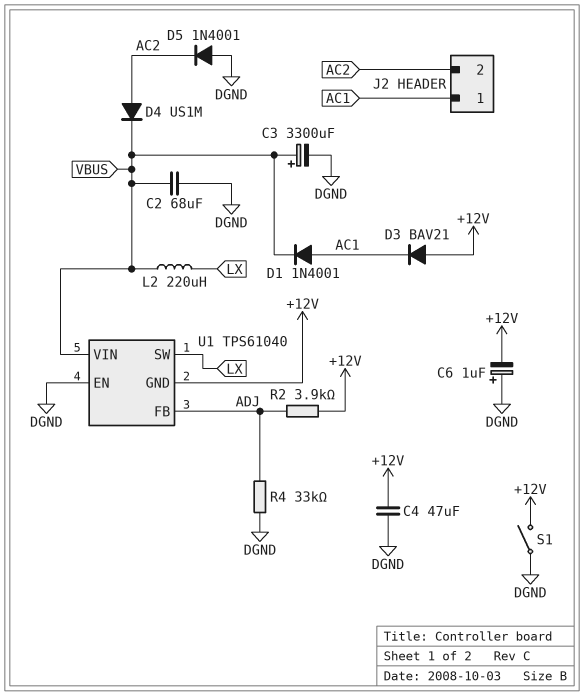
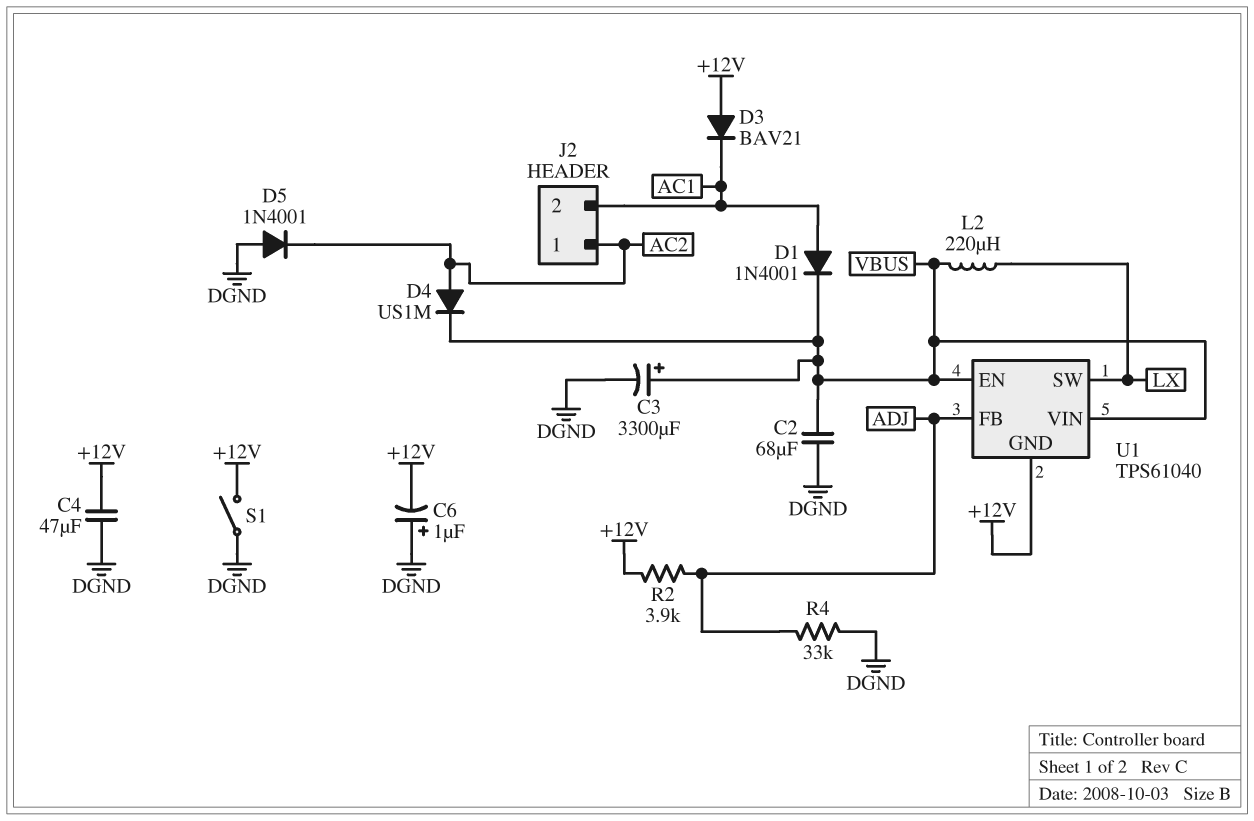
J2 pin 1: AC1 -> AC2
J2 pin 2: AC2 -> AC1
U1 pin EN: DGND -> VBUS

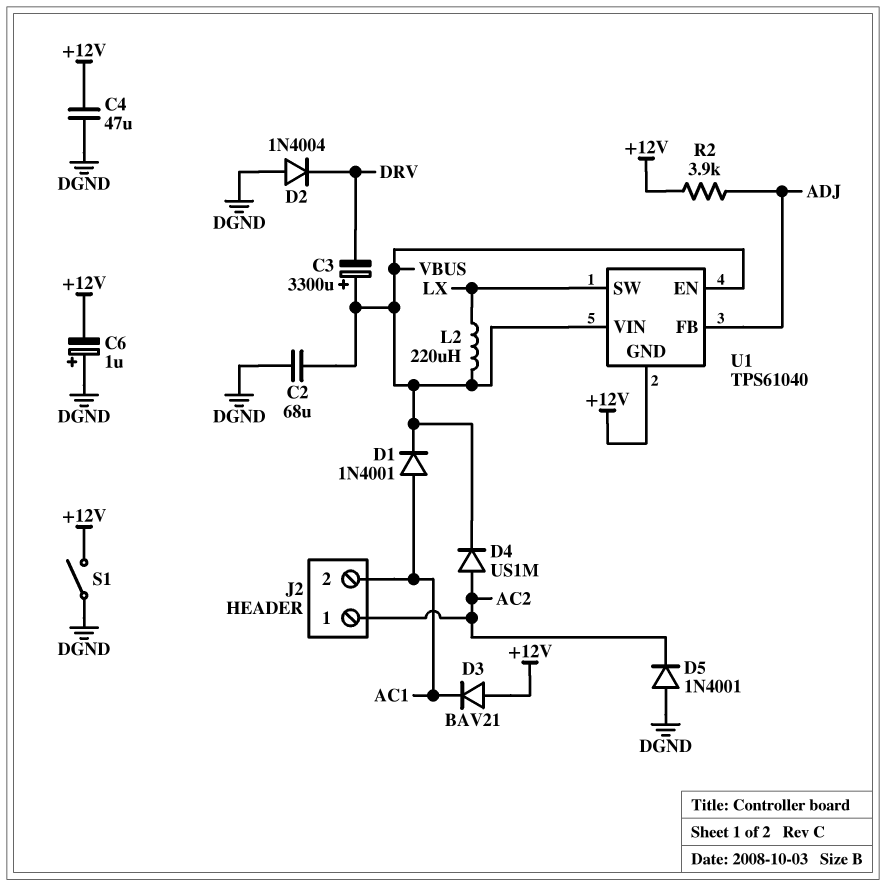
C3: 3300uF (plus VBUS, minus DGND) -> 3300uF (plus VBUS, minus DRV)
D2: none -> diode 1N4004 (A DGND, K DRV)
R4: 33k (ADJ, DGND) -> none

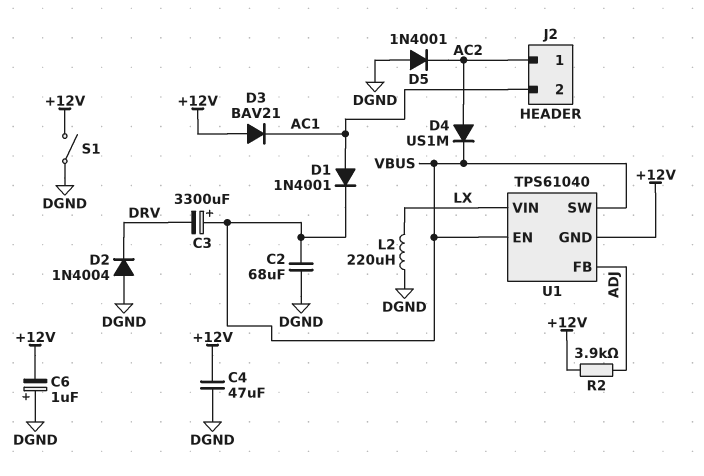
L2: 220uH (LX, VBUS) -> 220uH (DGND, LX)
U1 pin SW: LX -> VBUS
U1 pin VIN: VBUS -> LX

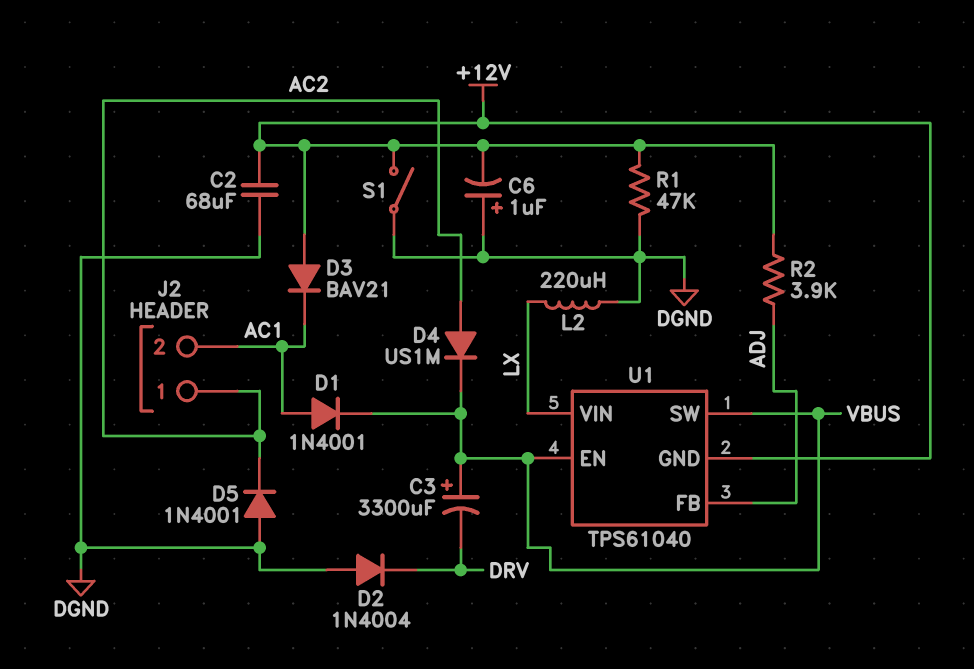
C2: 68uF (DGND, VBUS) -> 68uF (+12V, DGND)
C4: 47uF (+12V, DGND) -> none
R1: none -> 47k (+12V, DGND)

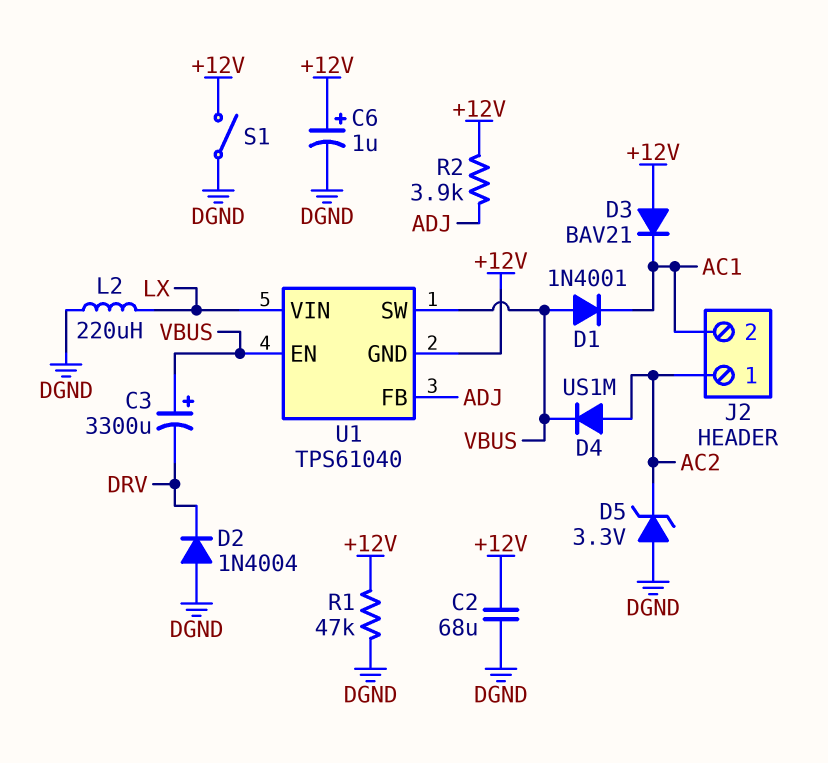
C6: 1uF (plus DGND, minus +12V) -> 1uF (plus +12V, minus DGND)
D1: diode 1N4001 (A AC1, K VBUS) -> diode 1N4001 (A VBUS, K AC1)
D5: diode 1N4001 (A DGND, K AC2) -> zener 3.3V (A DGND, K AC2)

